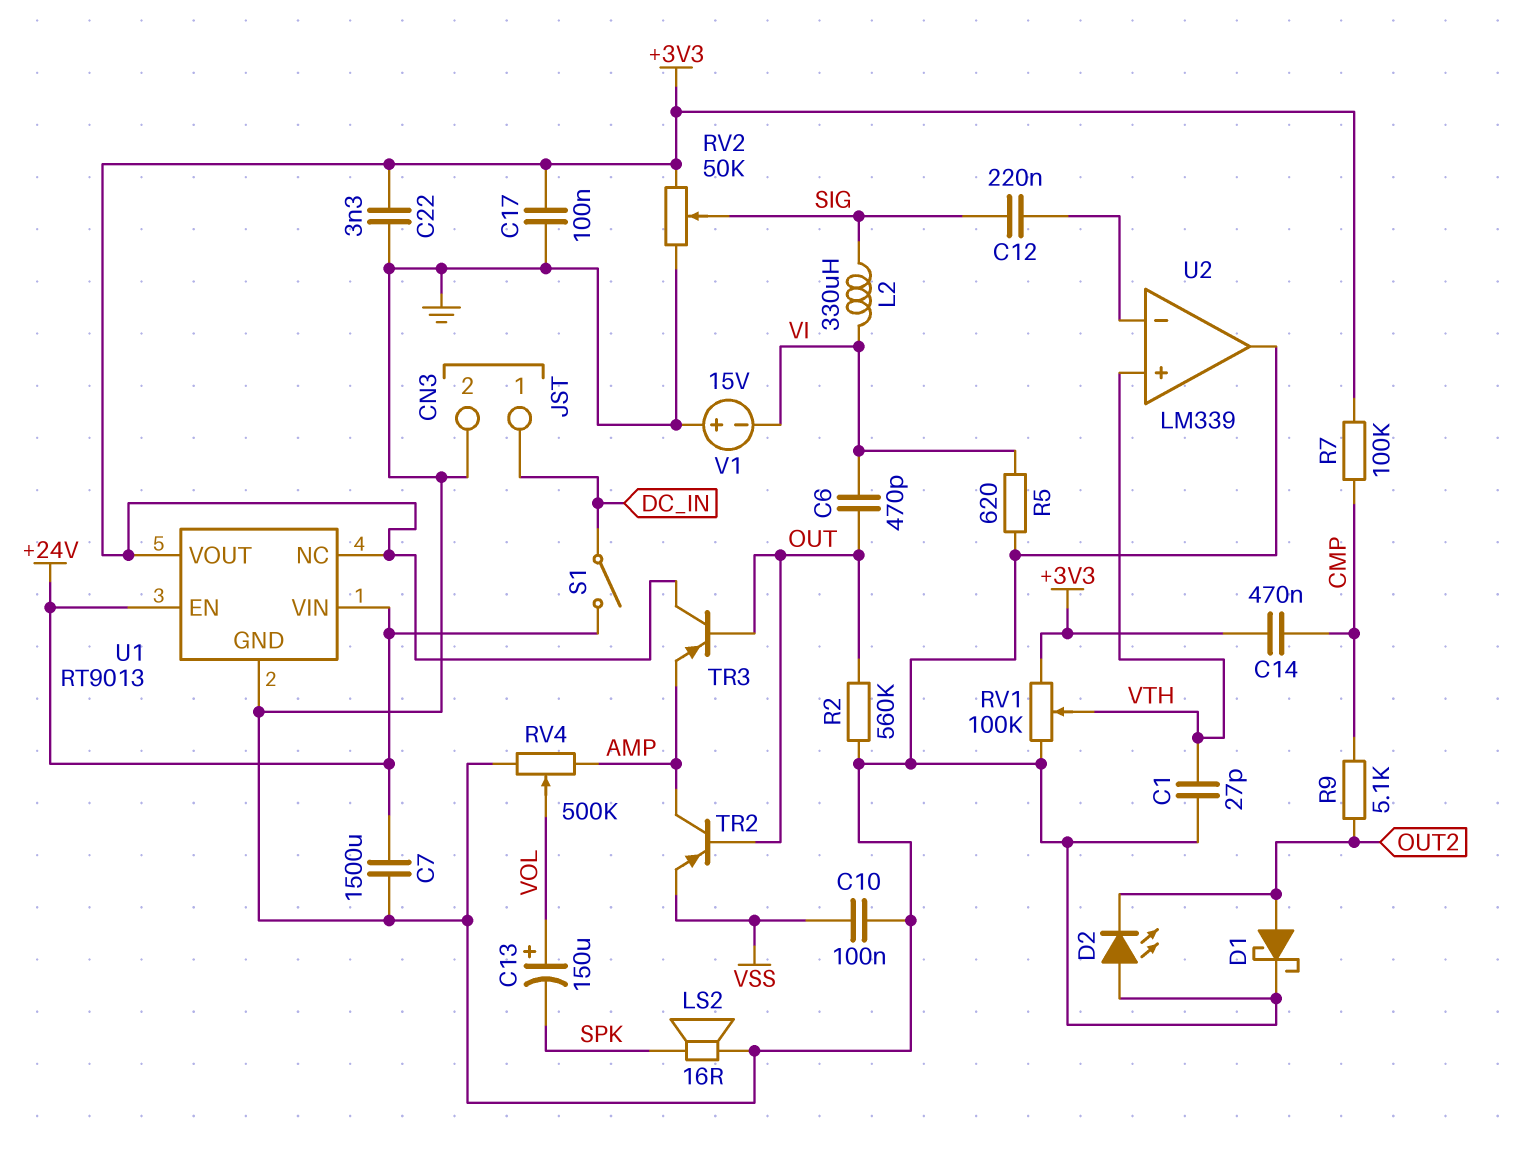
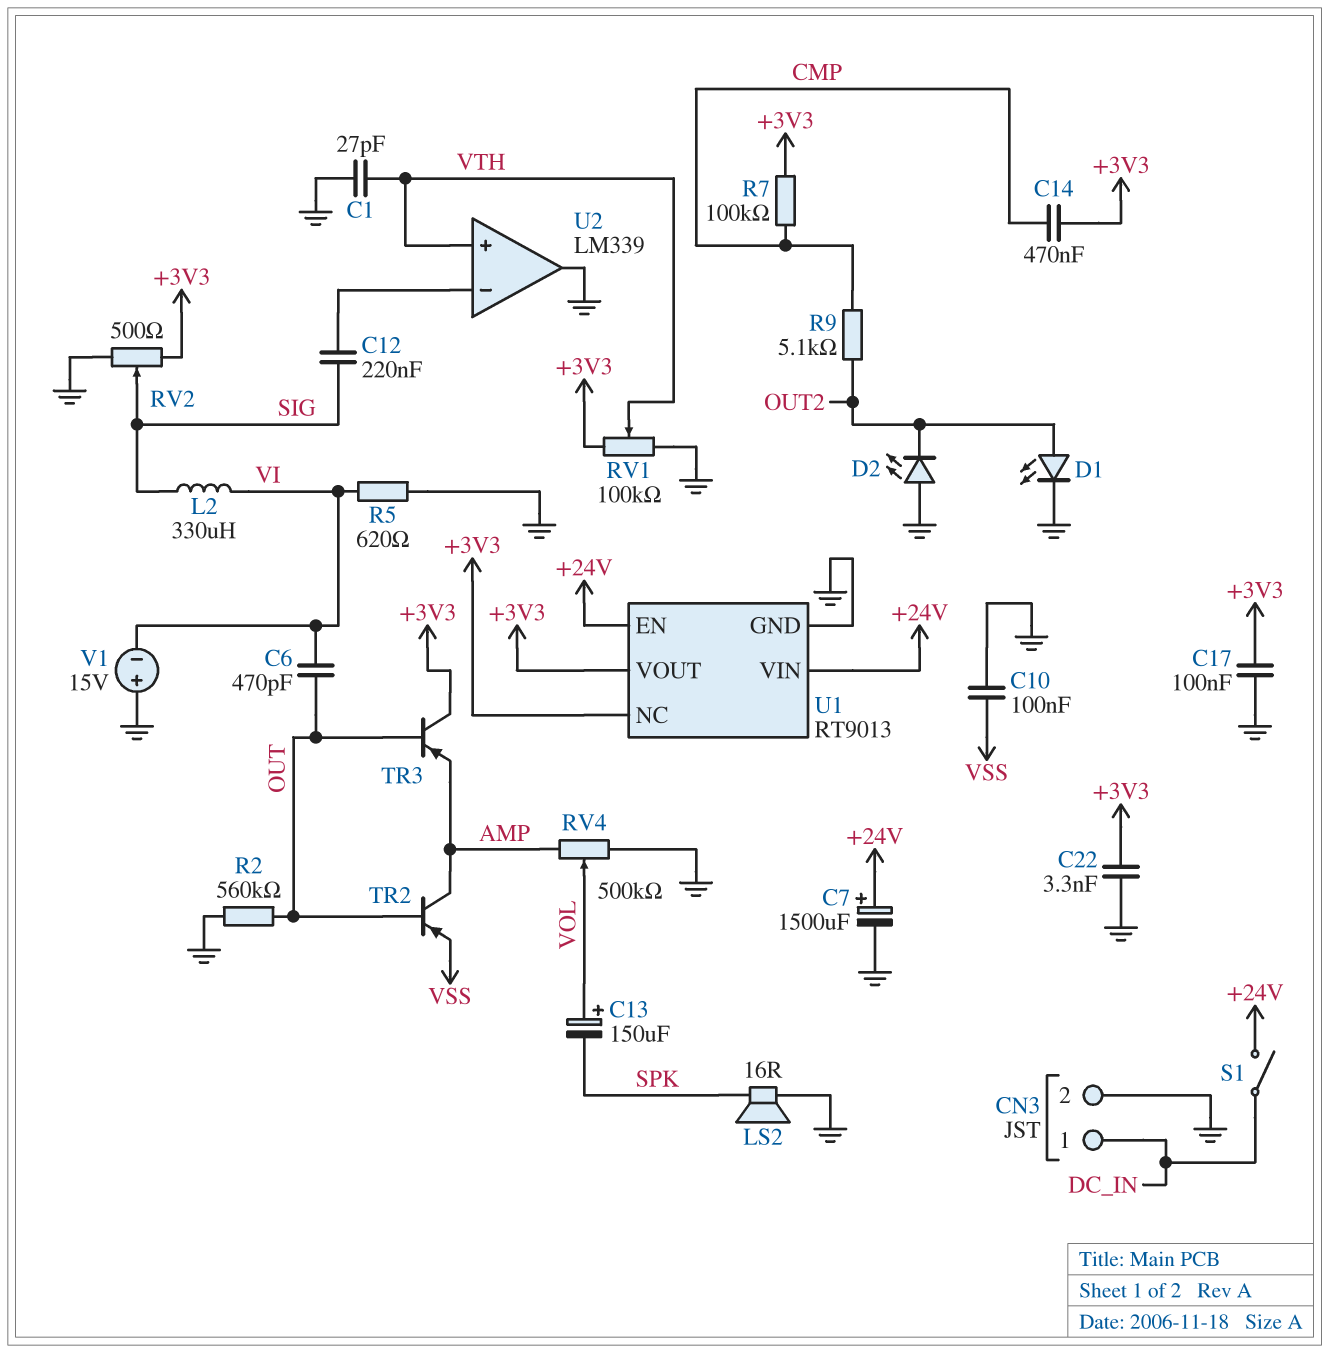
C7: 1500uF (+24V, GND) -> 1500uF (plus +24V, minus GND)
D1: schottky (A OUT2, K GND) -> LED (A OUT2, K GND)
RV2: 50k (+3V3, GND, wiper SIG) -> 500 (+3V3, GND, wiper SIG)

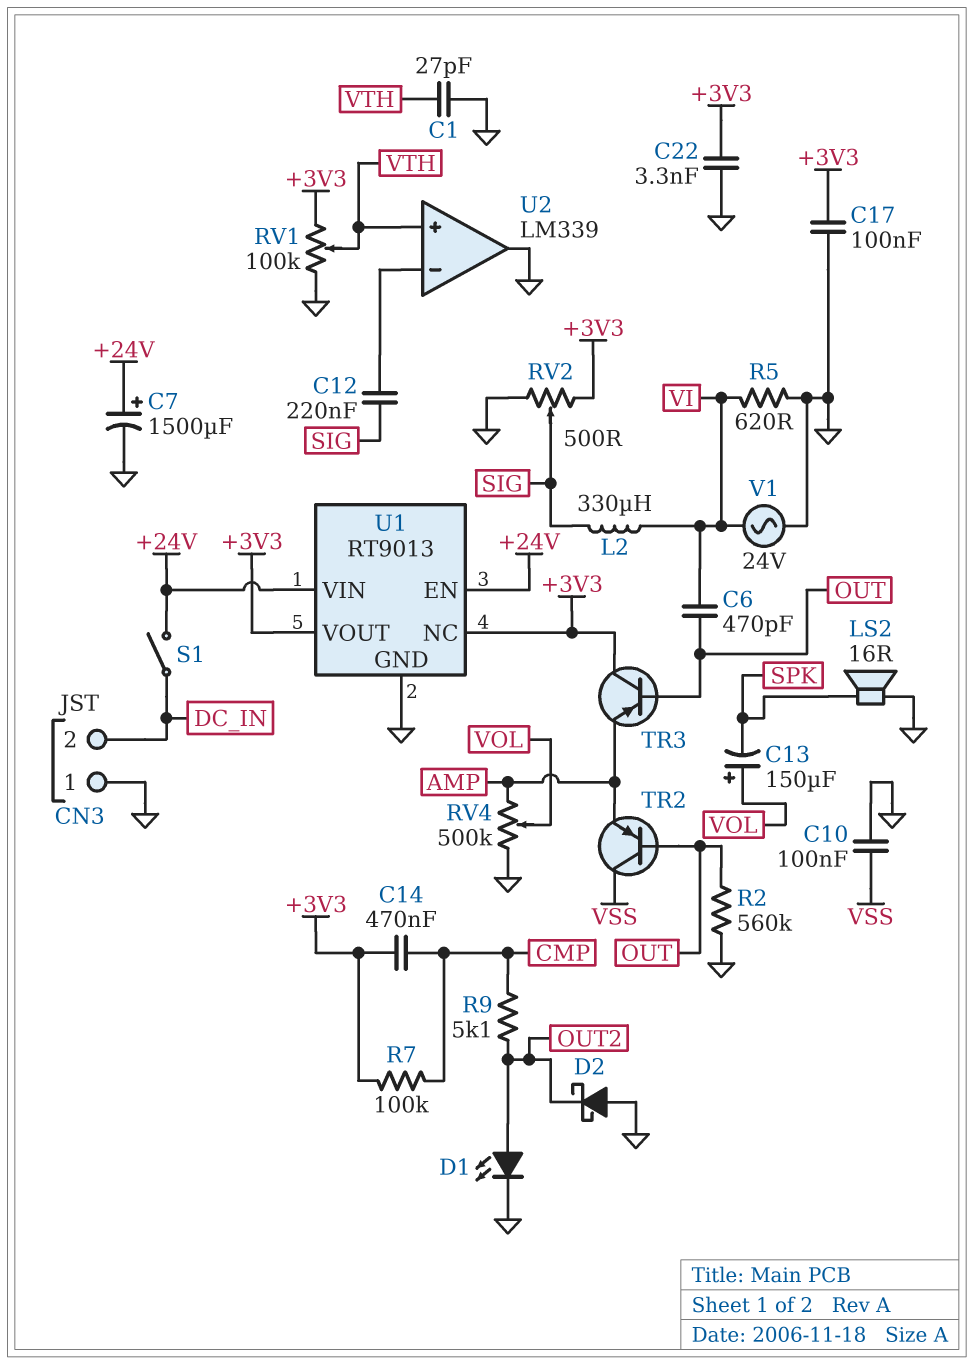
CN3 pin 1: DC_IN -> GND
CN3 pin 2: GND -> DC_IN
D2: LED (A GND, K OUT2) -> schottky (A GND, K OUT2)
TR2: PNP (B OUT, C AMP, E VSS) -> PNP (B OUT, C VSS, E AMP)
V1: 15V (plus GND, minus VI) -> AC 24V (GND, VI)

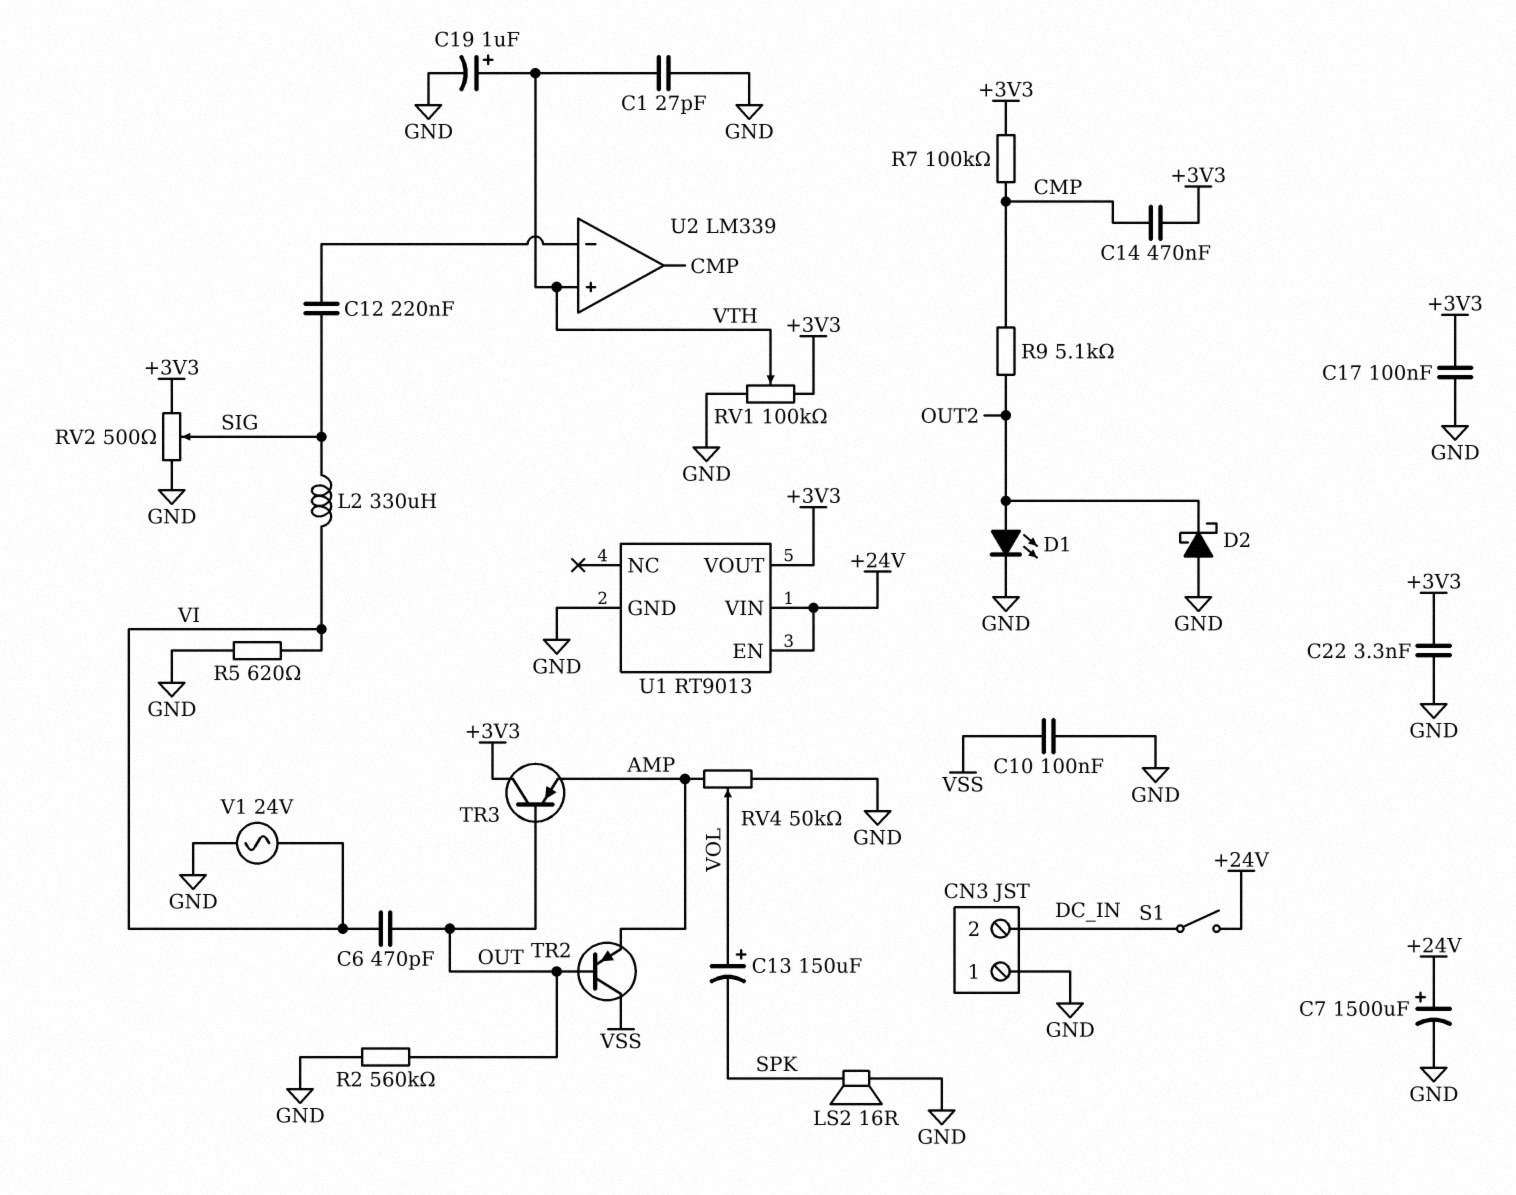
C19: none -> 1uF (plus VTH, minus GND)
RV4: 500k (AMP, GND, wiper VOL) -> 50k (AMP, GND, wiper VOL)
U1 pin NC: +3V3 -> none
U2 pin out: GND -> CMP

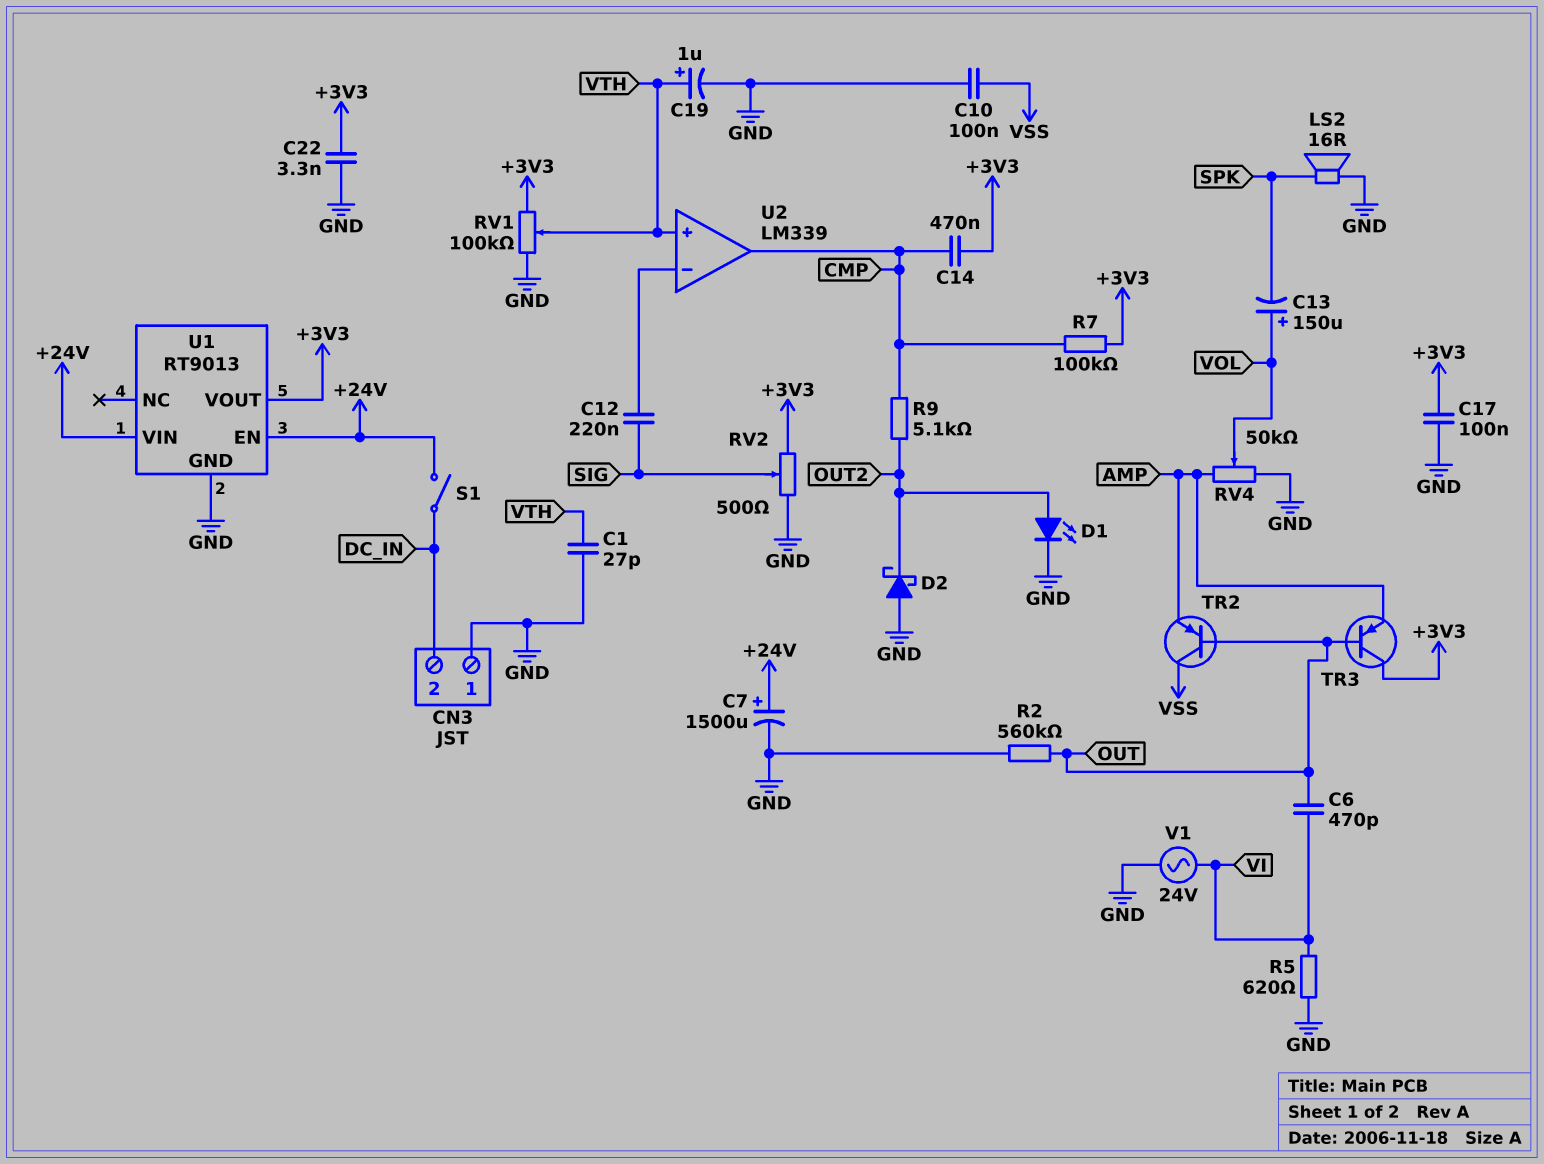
L2: 330uH (SIG, VI) -> none

